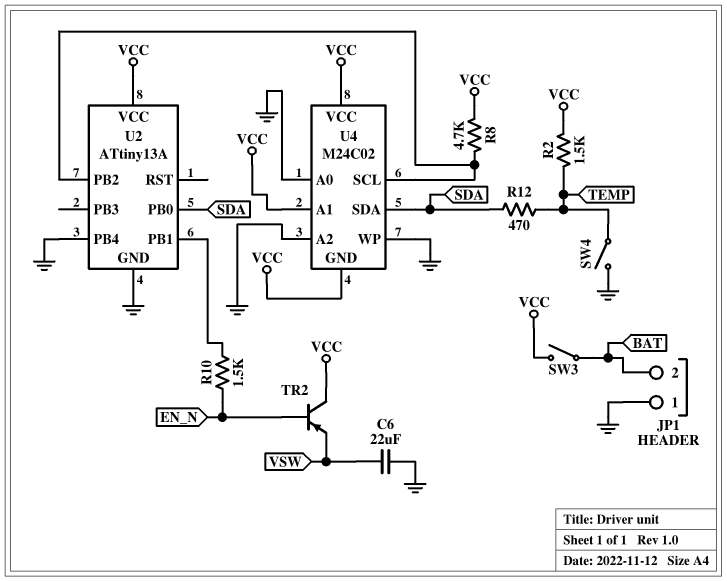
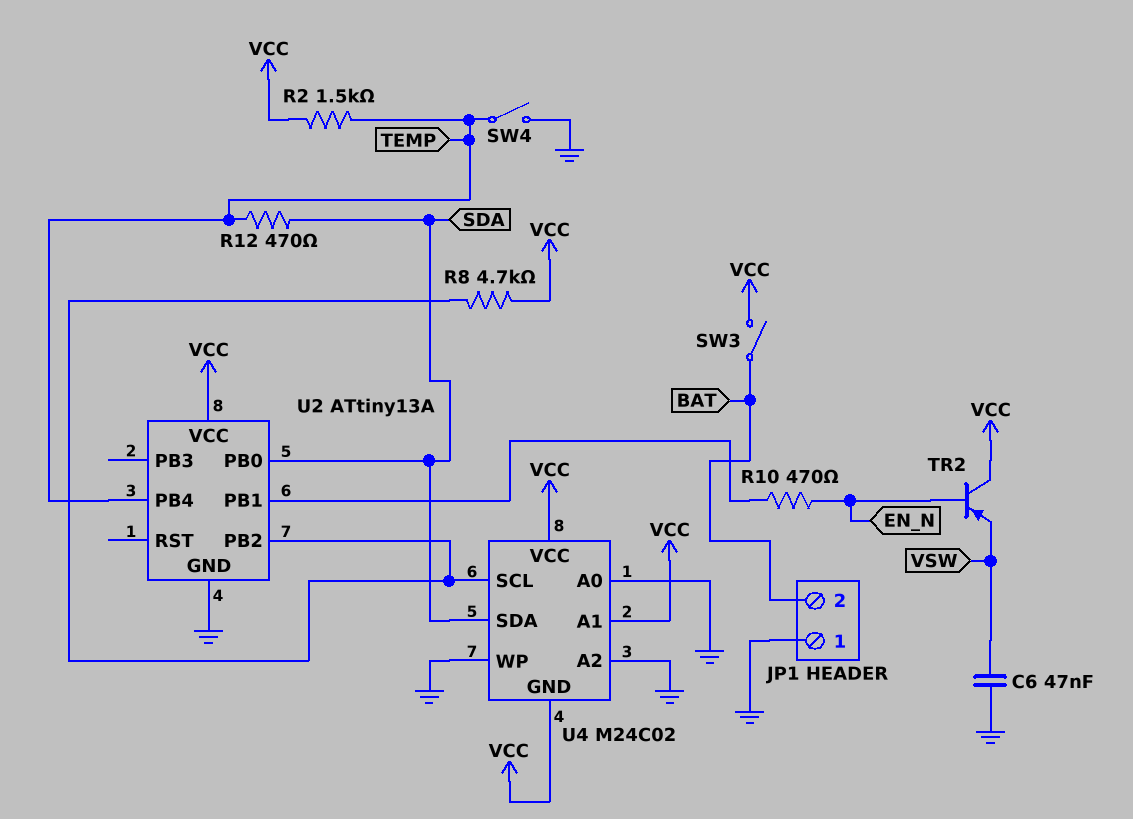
C6: 22uF (GND, VSW) -> 47nF (GND, VSW)
R10: 1.5k (EN_N, U2/PB1) -> 470 (EN_N, U2/PB1)
U2 pin PB4: GND -> TEMP

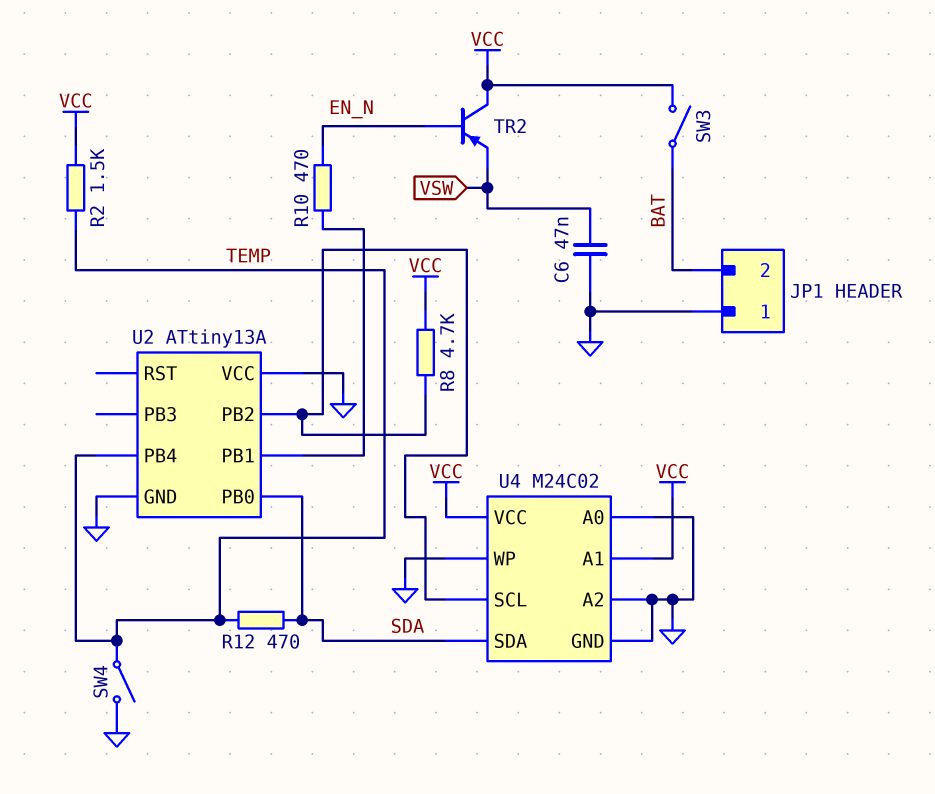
U2 pin VCC: VCC -> GND
U4 pin GND: VCC -> GND

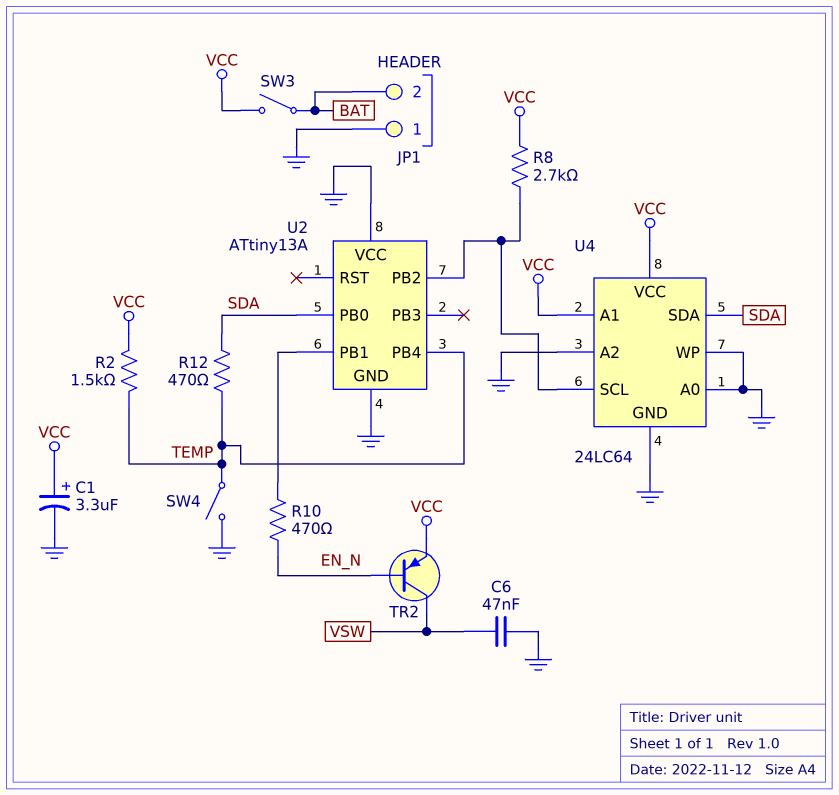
C1: none -> 3.3uF (plus VCC, minus GND)
R8: 4.7k (U2/PB2, VCC) -> 2.7k (U2/PB2, VCC)
TR2: PNP (B EN_N, C VCC, E VSW) -> PNP (B EN_N, C VSW, E VCC)
U4: M24C02 -> 24LC64

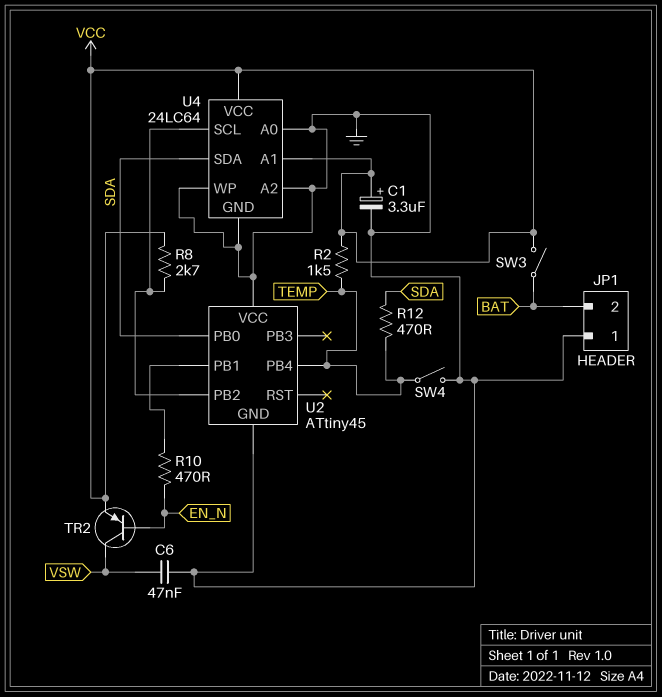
U2: ATtiny13A -> ATtiny45

